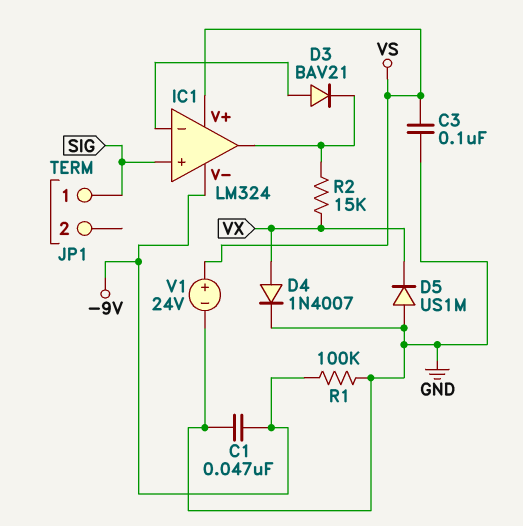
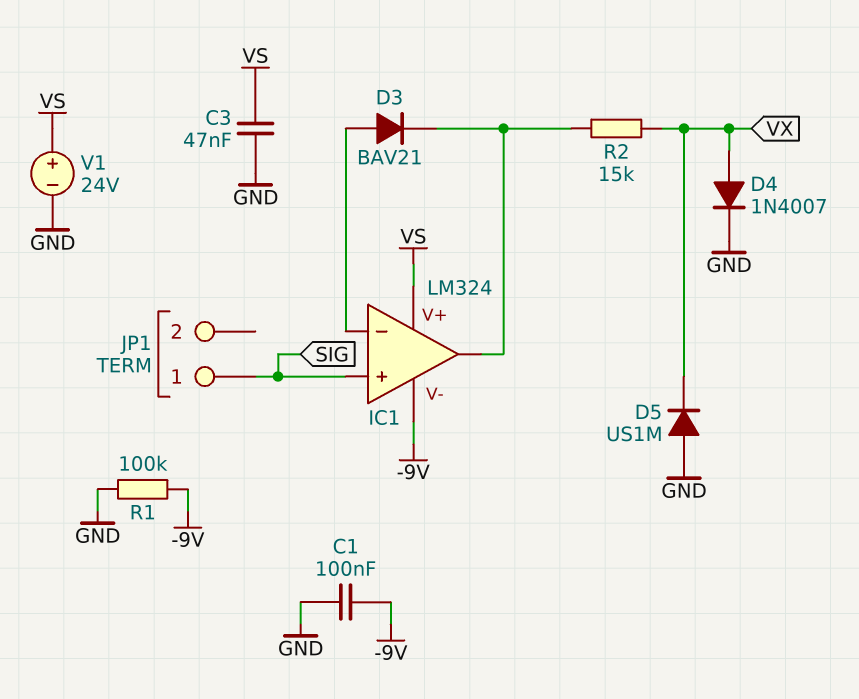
C1: 47nF (-9V, GND) -> 100nF (-9V, GND)
C3: 100nF (GND, VS) -> 47nF (GND, VS)

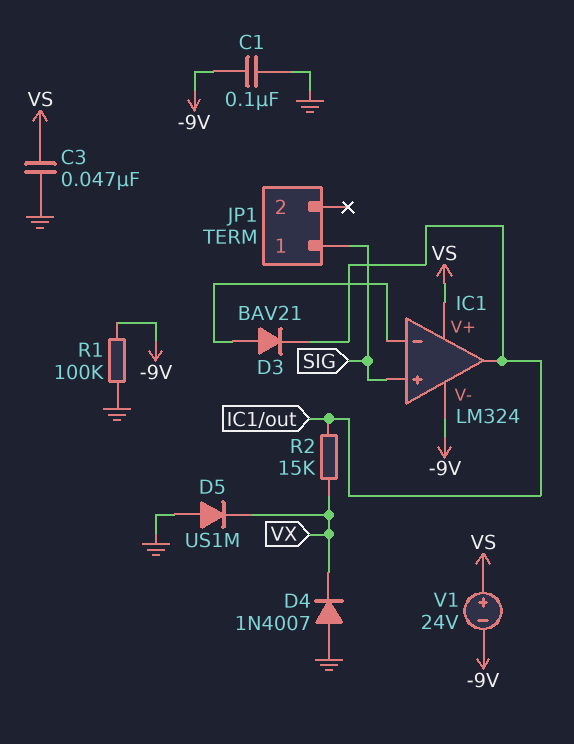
D4: diode 1N4007 (A VX, K GND) -> diode 1N4007 (A GND, K VX)
V1: 24V (plus VS, minus GND) -> 24V (plus VS, minus -9V)

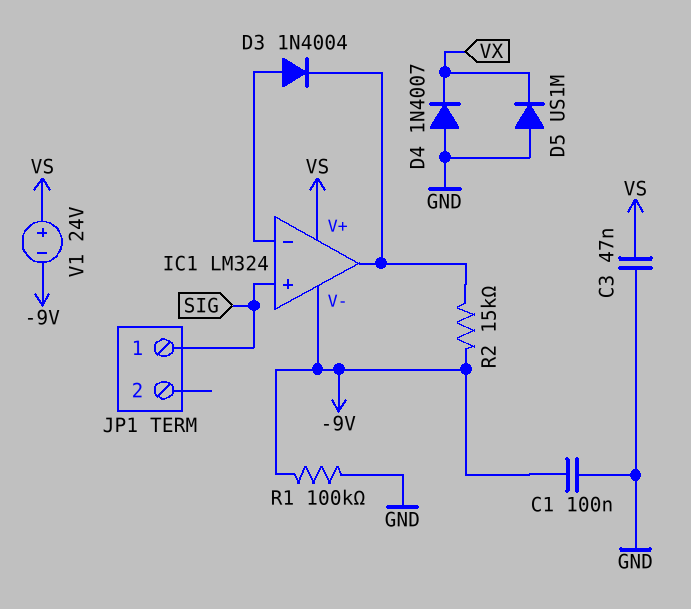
D3: diode BAV21 (A IC1/in-, K IC1/out) -> diode 1N4004 (A IC1/in-, K IC1/out)
R2: 15k (IC1/out, VX) -> 15k (-9V, IC1/out)

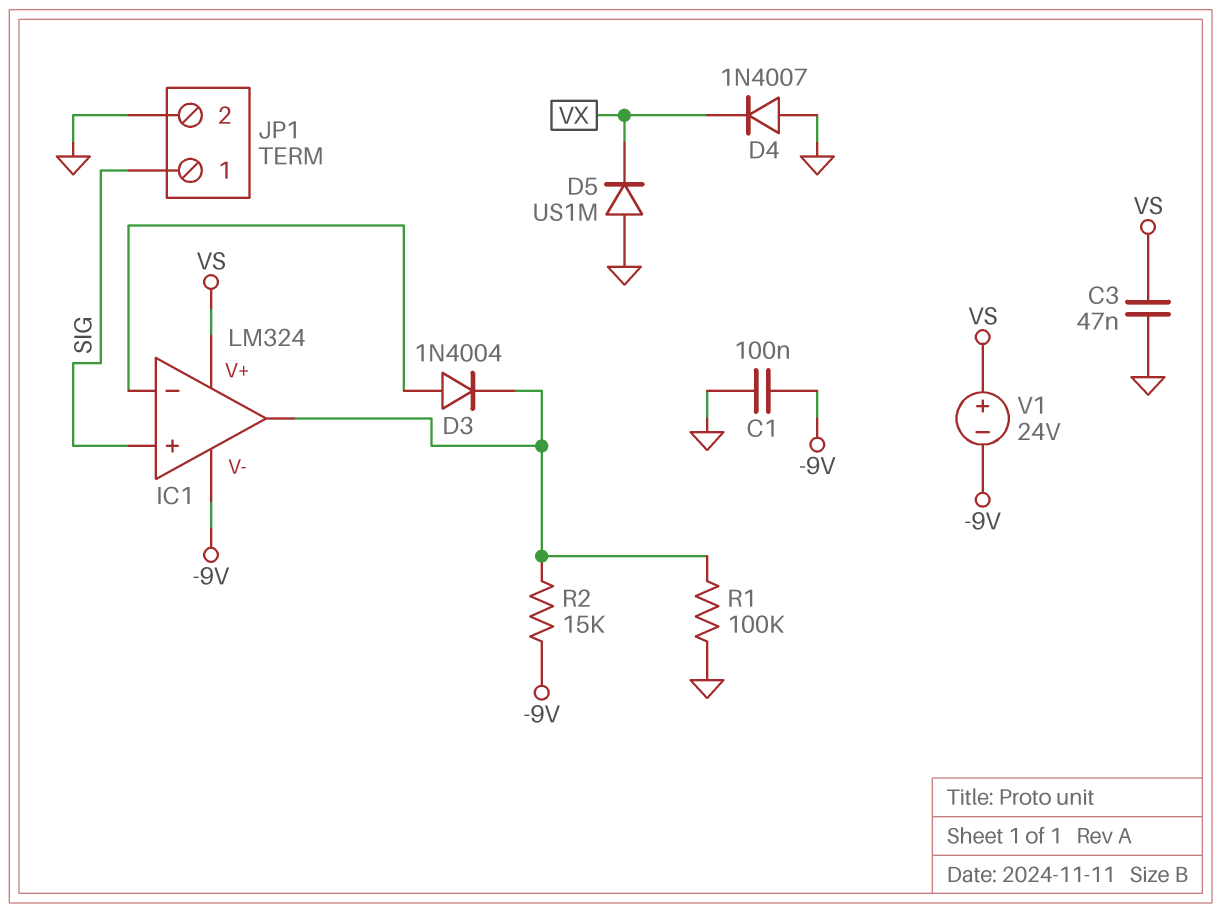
JP1 pin 2: none -> GND
R1: 100k (-9V, GND) -> 100k (GND, IC1/out)

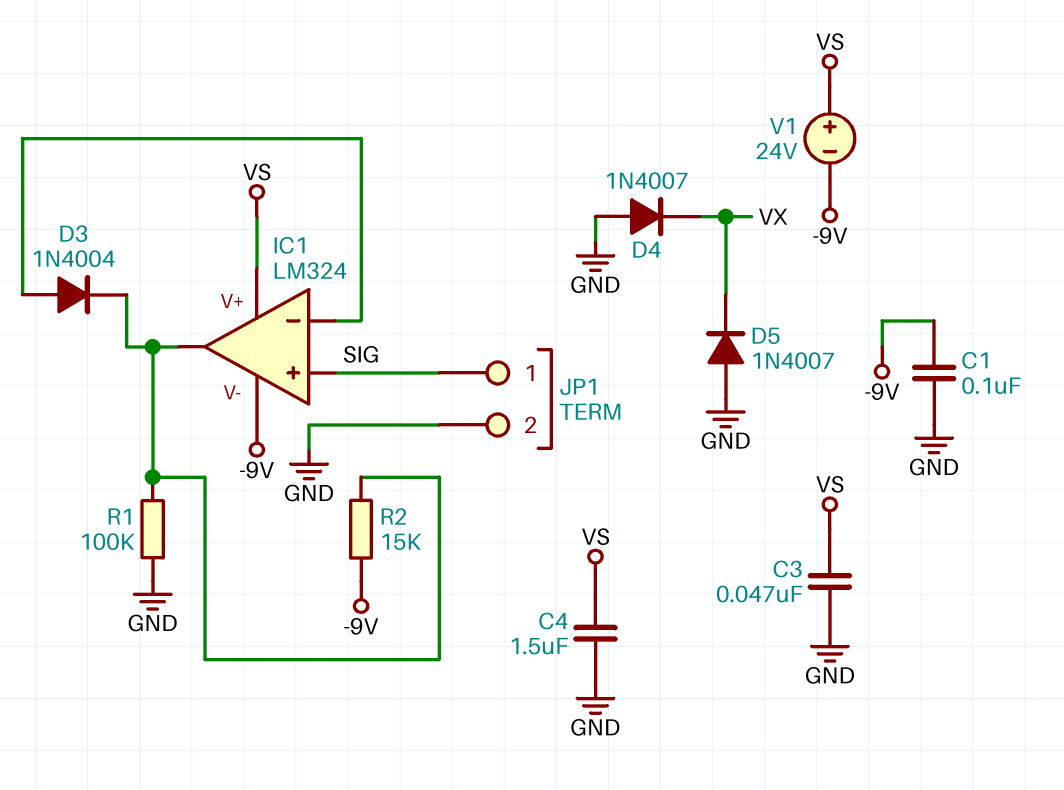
C4: none -> 1.5uF (GND, VS)
D5: diode US1M (A GND, K VX) -> diode 1N4007 (A GND, K VX)

